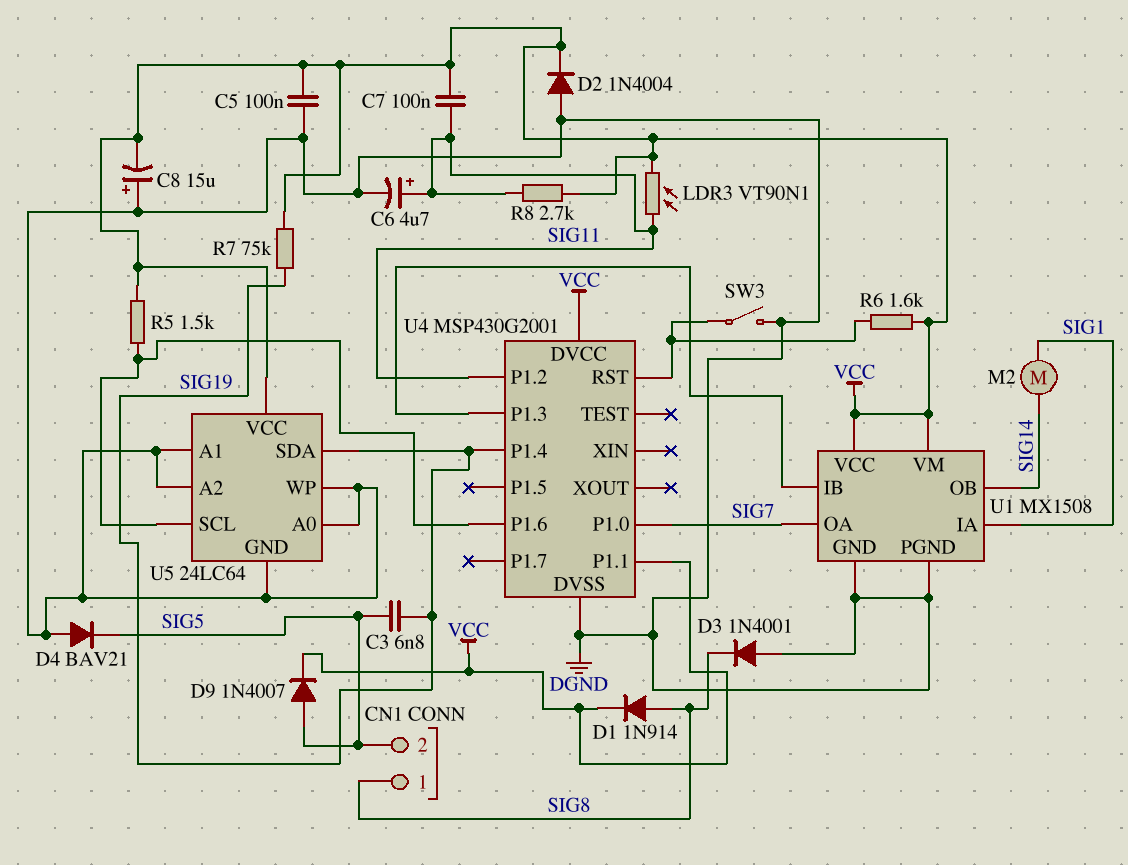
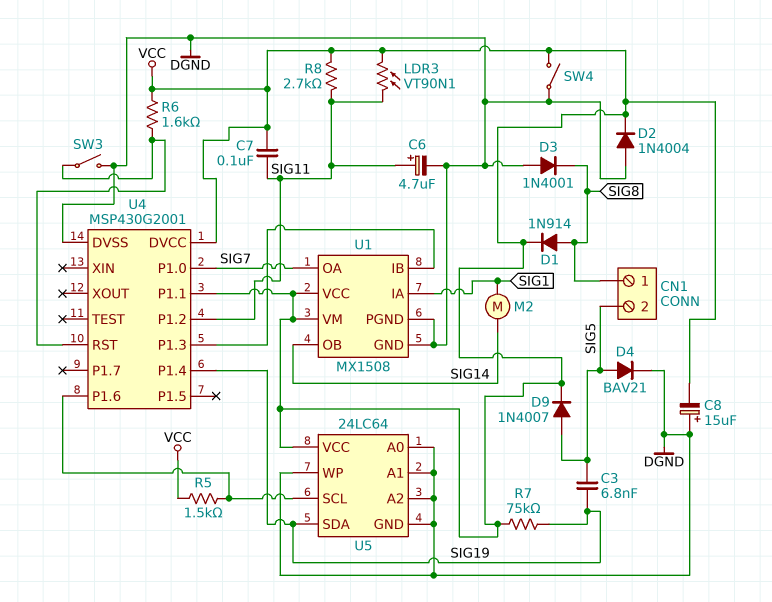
C5: 100nF (DGND, VCC) -> none
D4: diode BAV21 (A DGND, K SIG5) -> diode BAV21 (A SIG5, K DGND)
SW4: none -> switch (DGND, VCC)

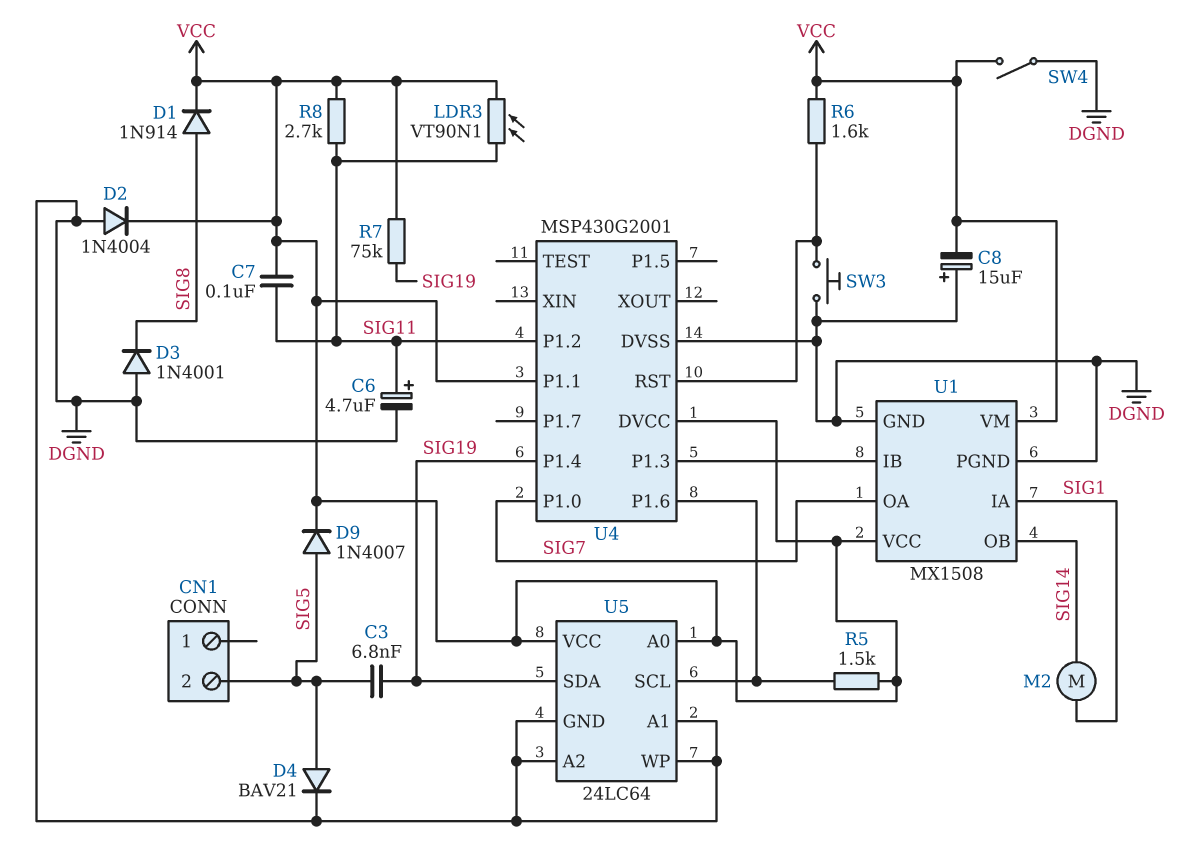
CN1 pin 1: SIG8 -> none
SW3: switch (DGND, U4/RST) -> button (DGND, U4/RST)
U5 pin A0: DGND -> VCC

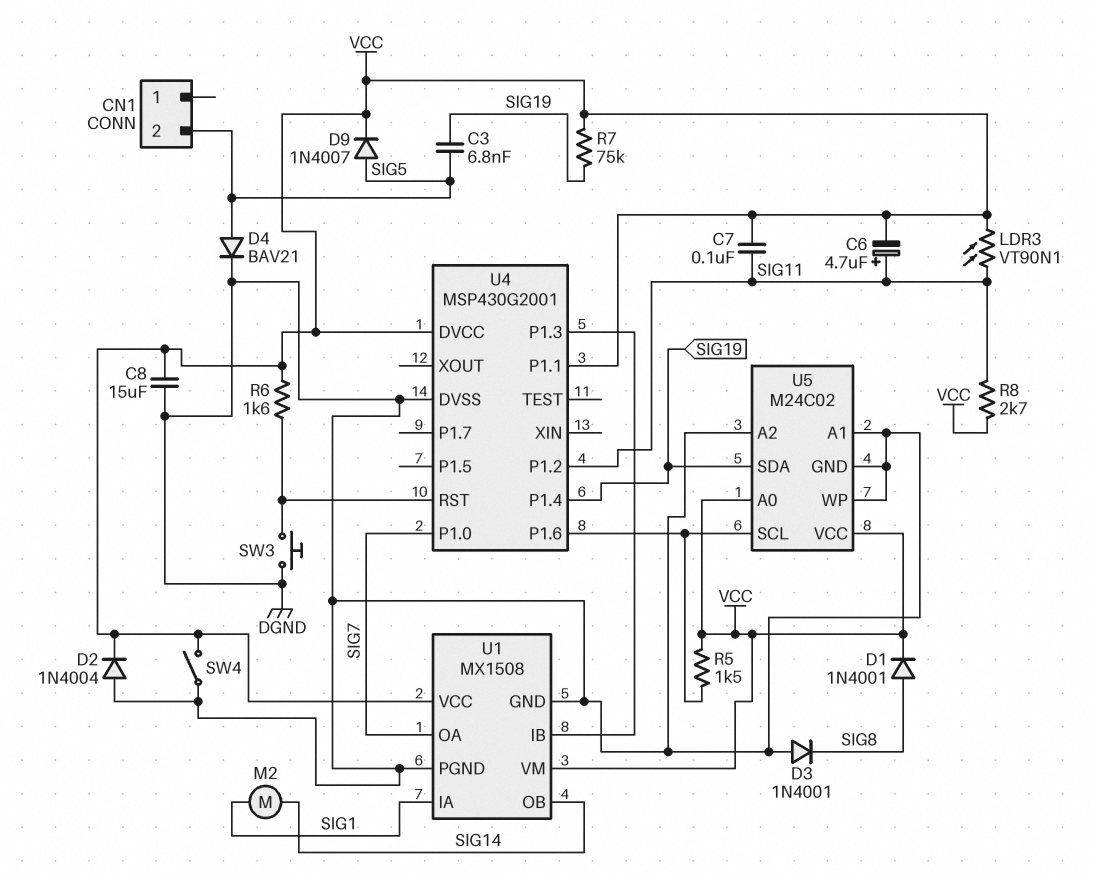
C6: 4.7uF (plus SIG11, minus DGND) -> 4.7uF (plus SIG11, minus VCC)
C8: 15uF (plus DGND, minus VCC) -> 15uF (DGND, VCC)
D1: diode 1N914 (A SIG8, K VCC) -> diode 1N4001 (A SIG8, K VCC)
U5: 24LC64 -> M24C02

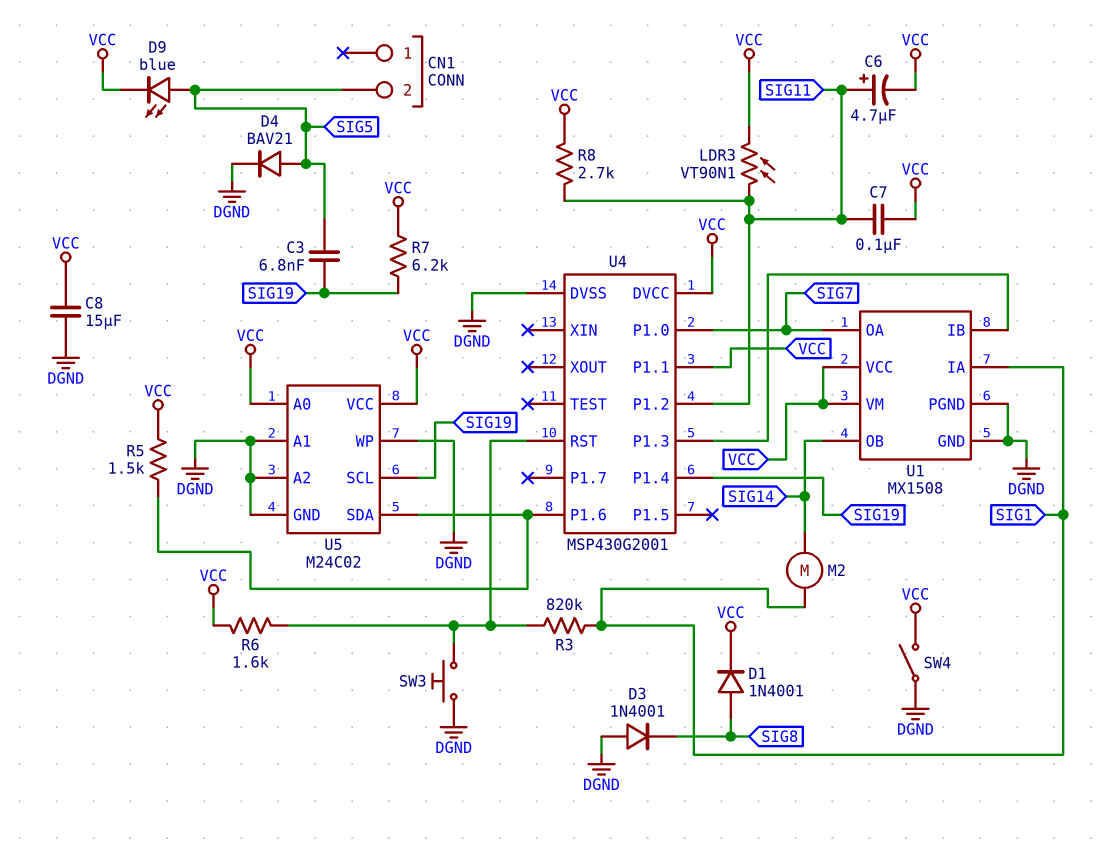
D2: diode 1N4004 (A DGND, K VCC) -> none
D9: diode 1N4007 (A SIG5, K VCC) -> LED blue (A SIG5, K VCC)
R3: none -> 820k (SIG1, U4/RST)
R7: 75k (SIG19, VCC) -> 6.2k (SIG19, VCC)
U5 pin SCL: U4/P1.6 -> SIG19
U5 pin SDA: SIG19 -> U4/P1.6

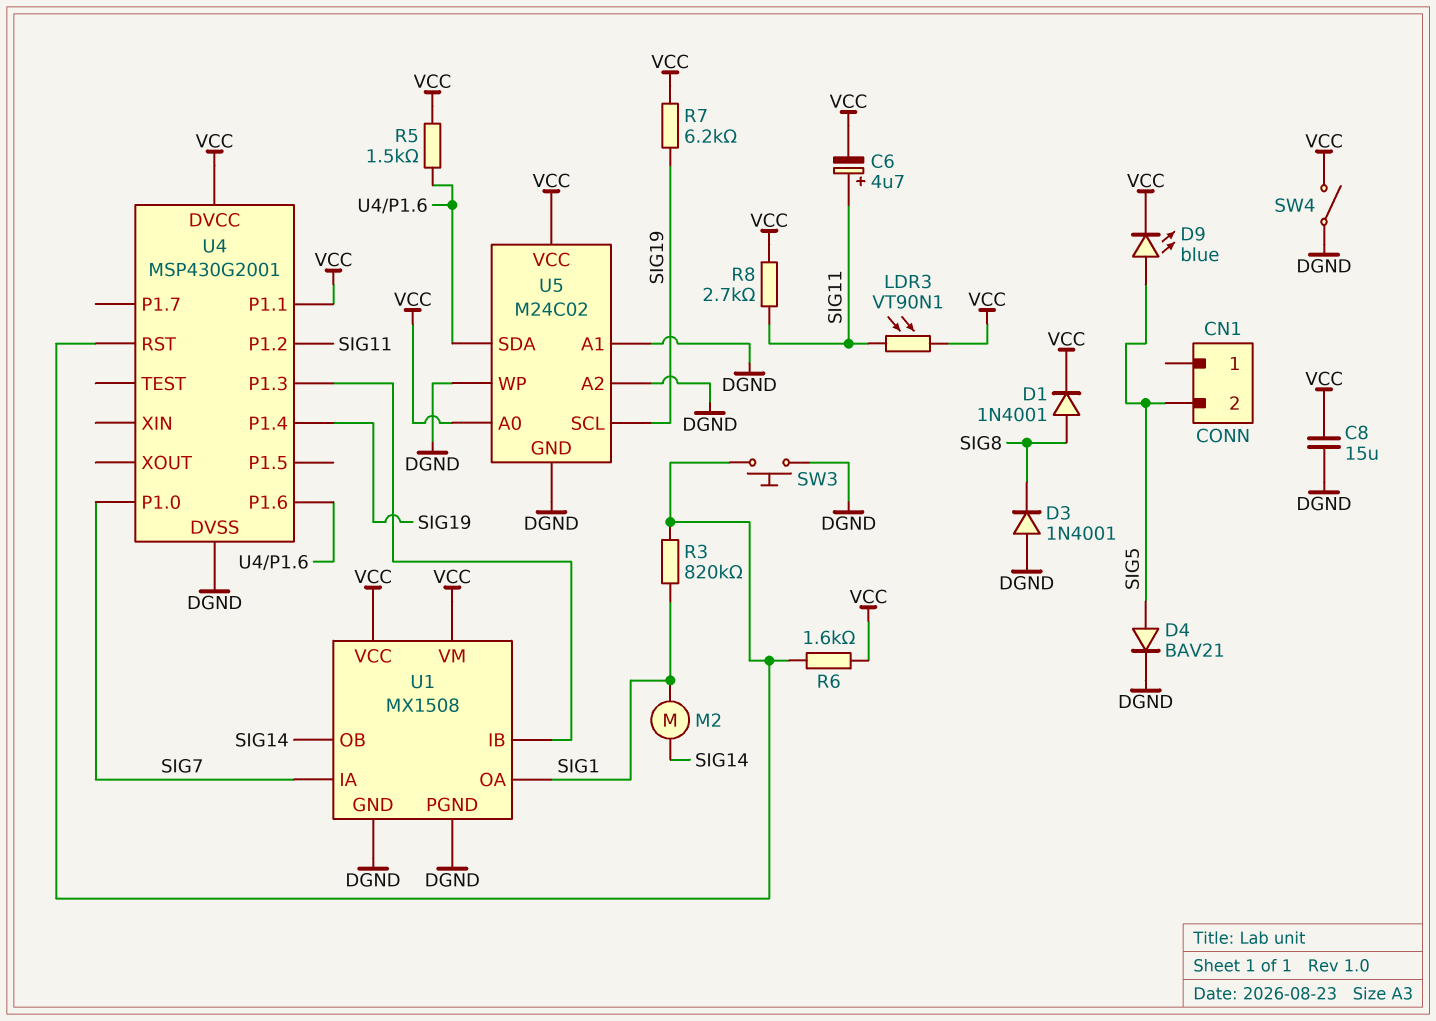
C3: 6.8nF (SIG5, SIG19) -> none
C7: 100nF (SIG11, VCC) -> none
U1 pin IA: SIG1 -> SIG7
U1 pin OA: SIG7 -> SIG1

